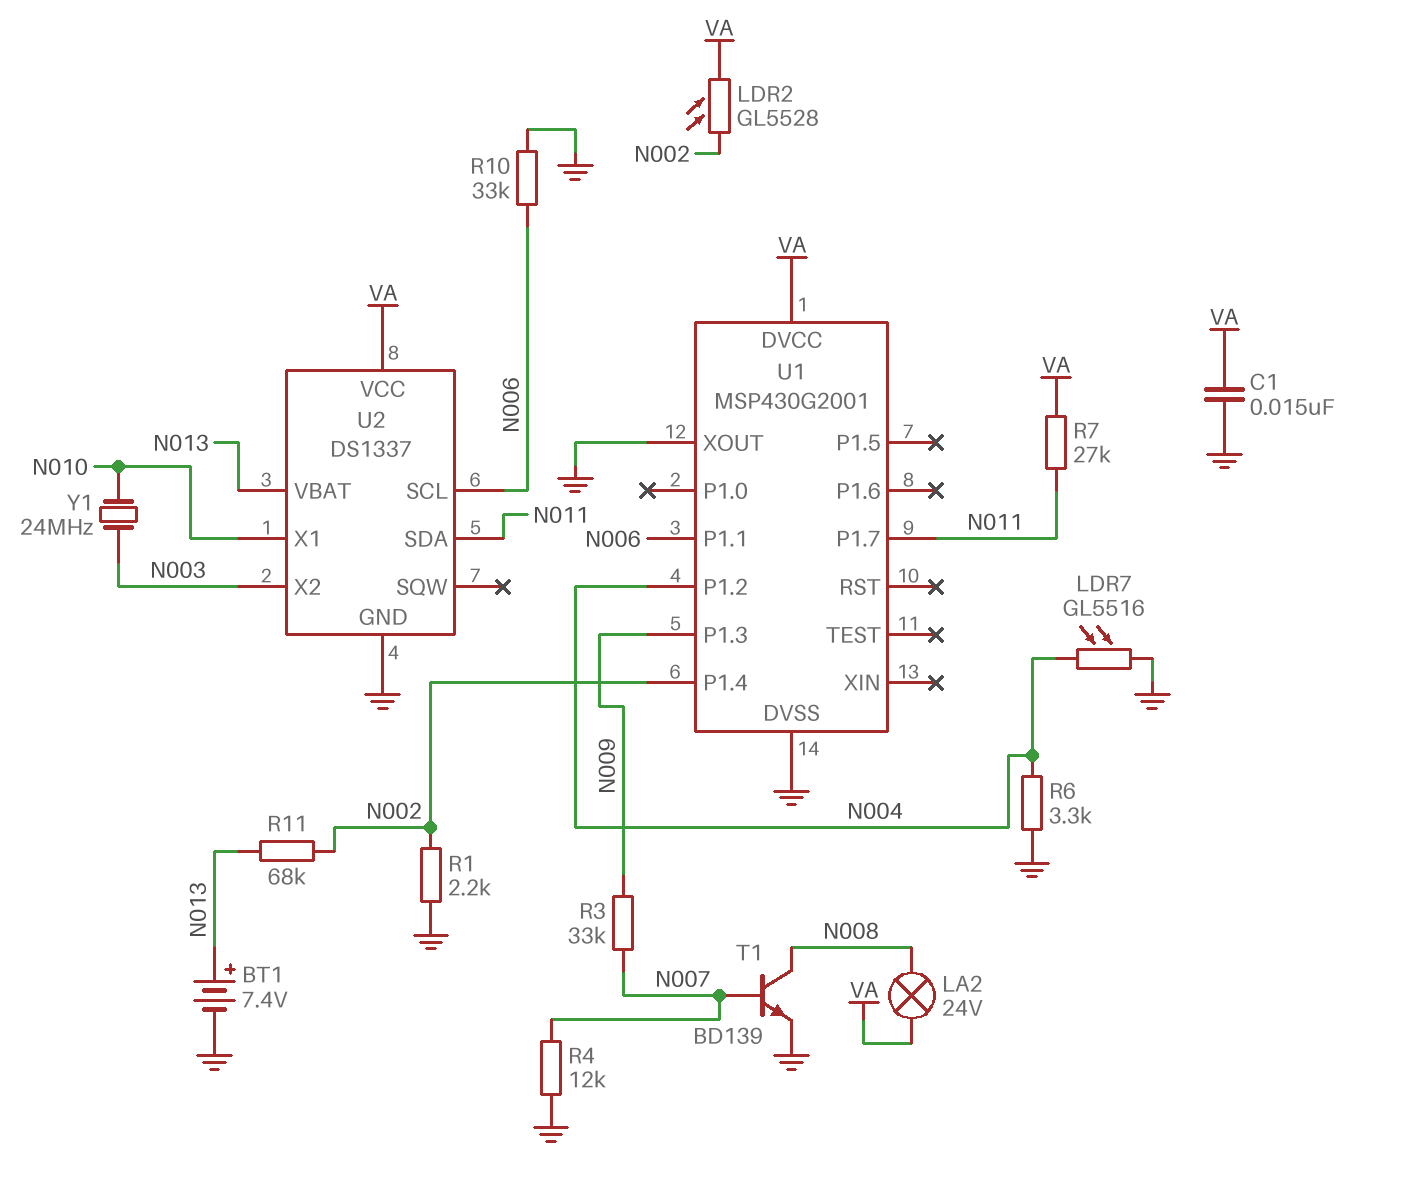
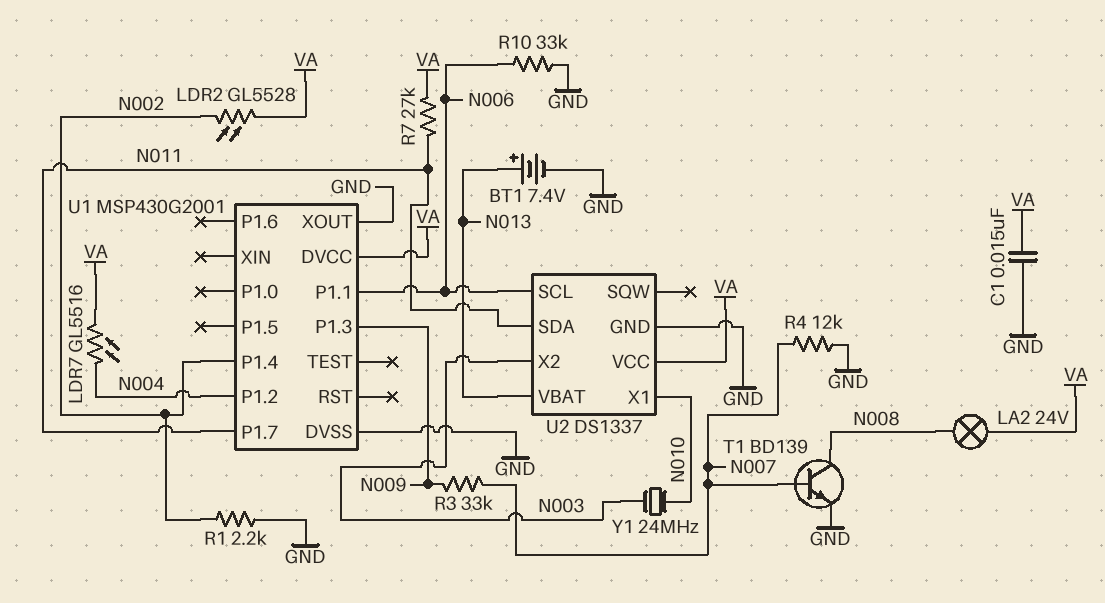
LDR7: GL5516 (GND, N004) -> GL5516 (N004, VA)
R6: 3.3k (GND, N004) -> none
R11: 68k (N002, N013) -> none

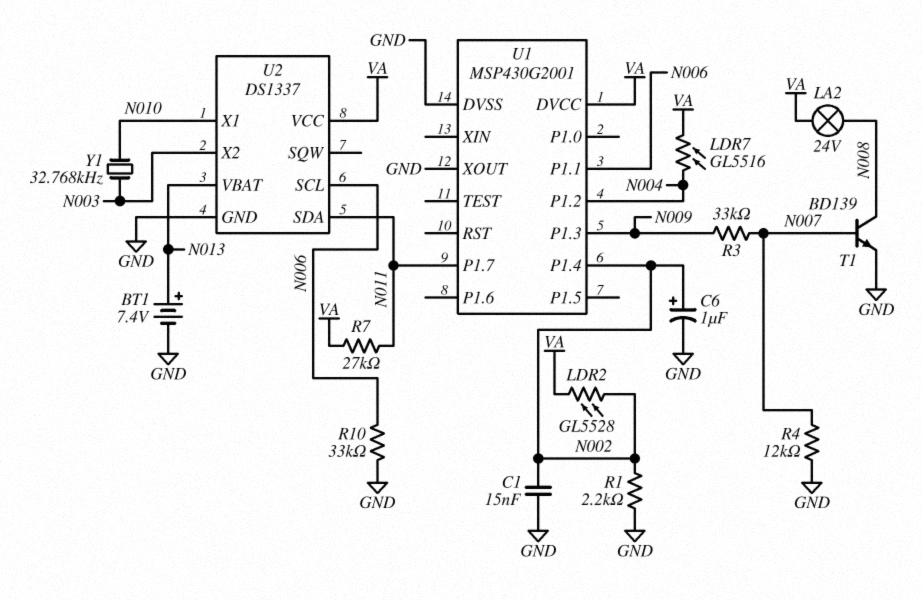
C1: 15nF (GND, VA) -> 15nF (GND, N002)
C6: none -> 1uF (plus N002, minus GND)
Y1: 24MHz (N003, N010) -> 32.768kHz (N003, N010)

